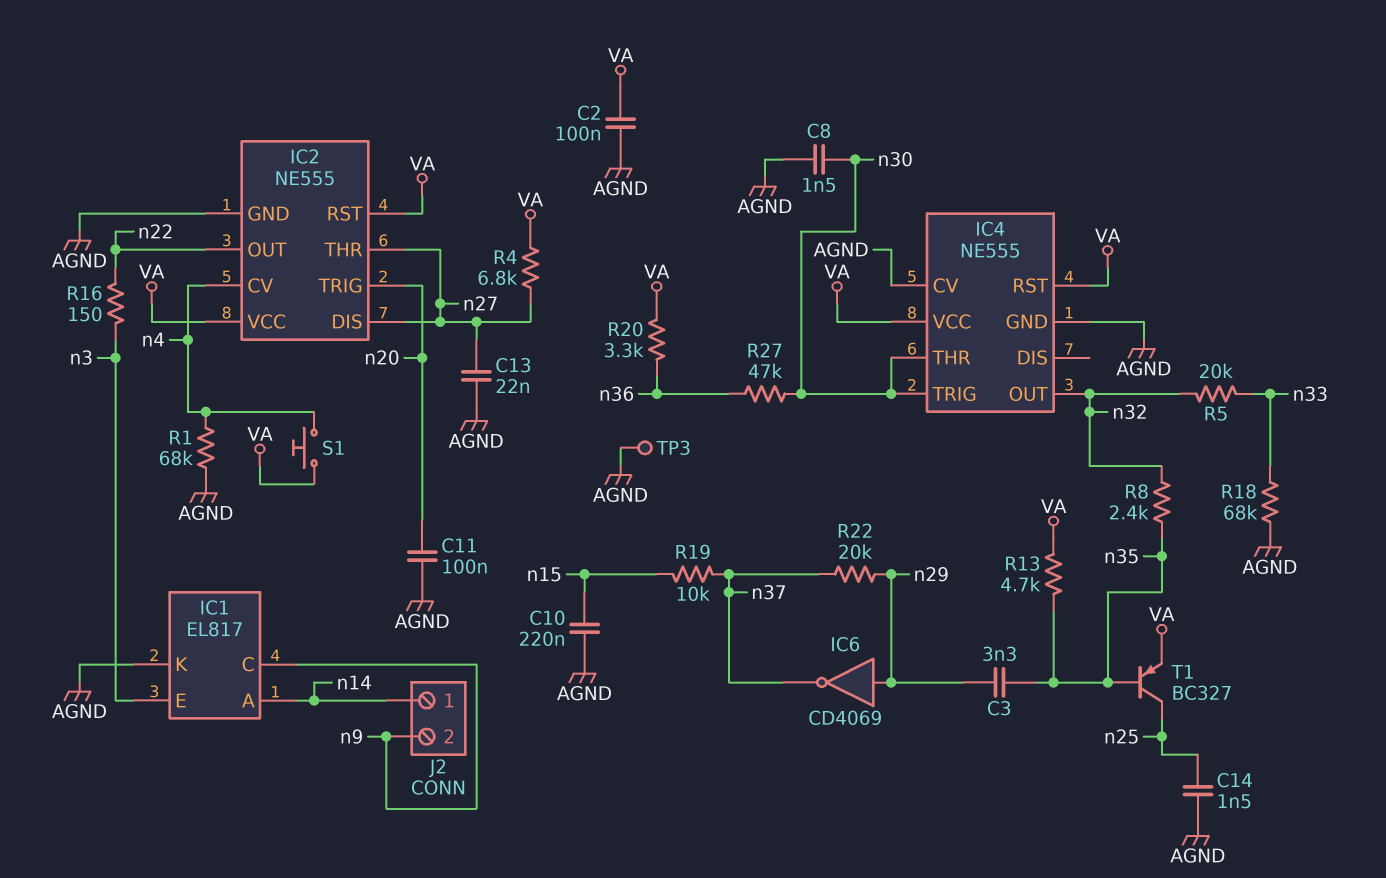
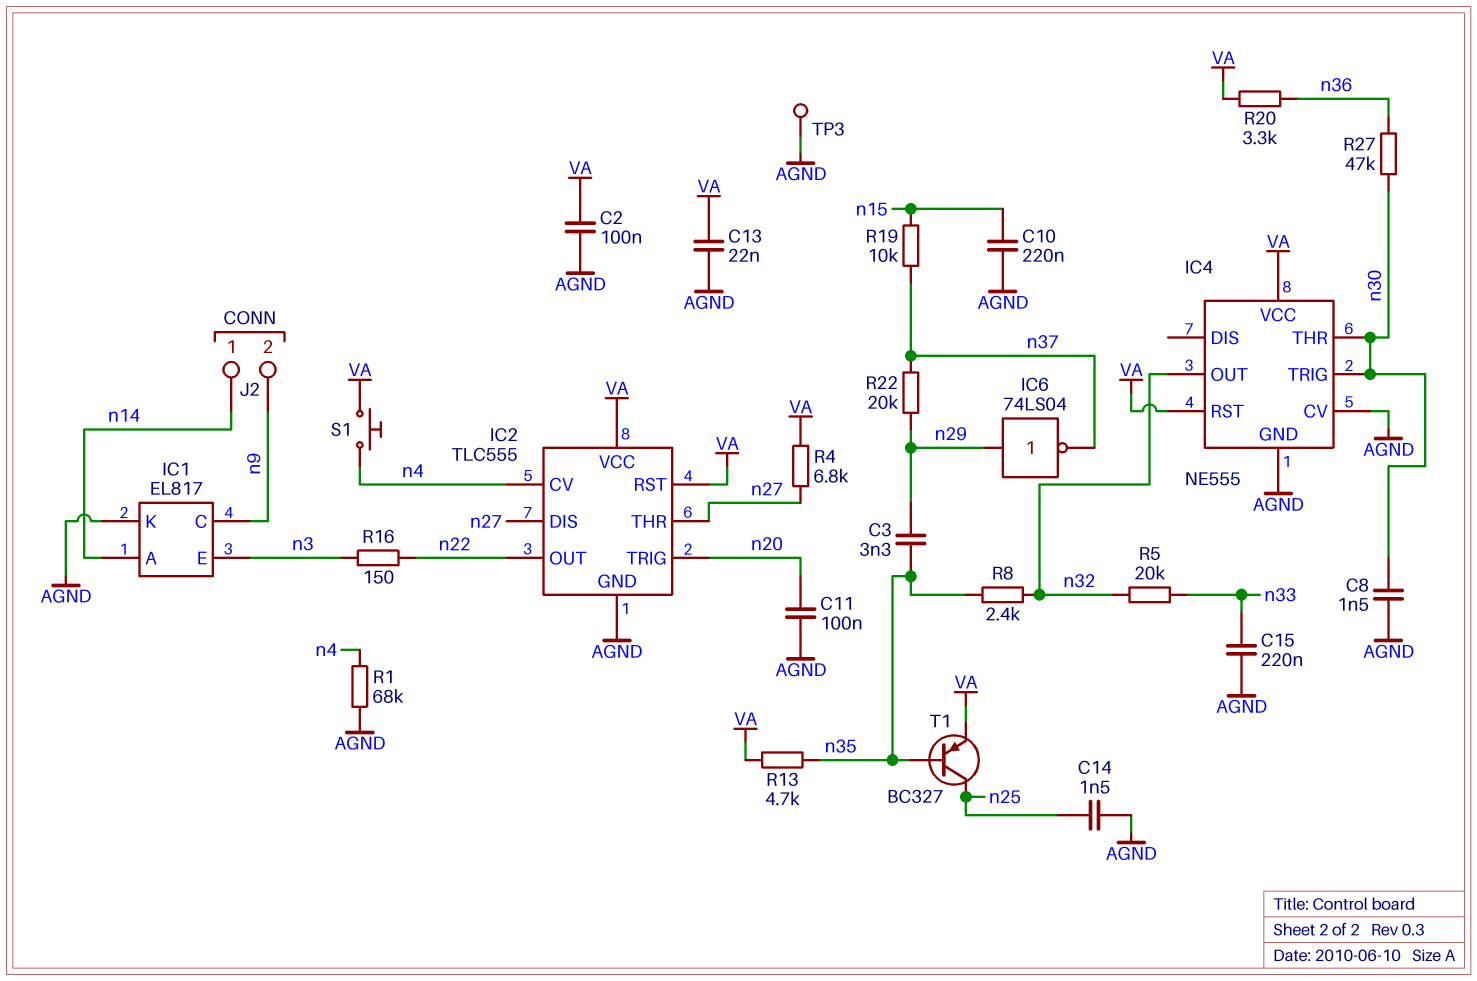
C13: 22nF (AGND, n27) -> 22nF (AGND, VA)
C15: none -> 220nF (AGND, n33)
IC2: NE555 -> TLC555
IC6: NOT CD4069 (in n29, out n37) -> NOT 74LS04 (in n29, out n37)
R18: 68k (AGND, n33) -> none

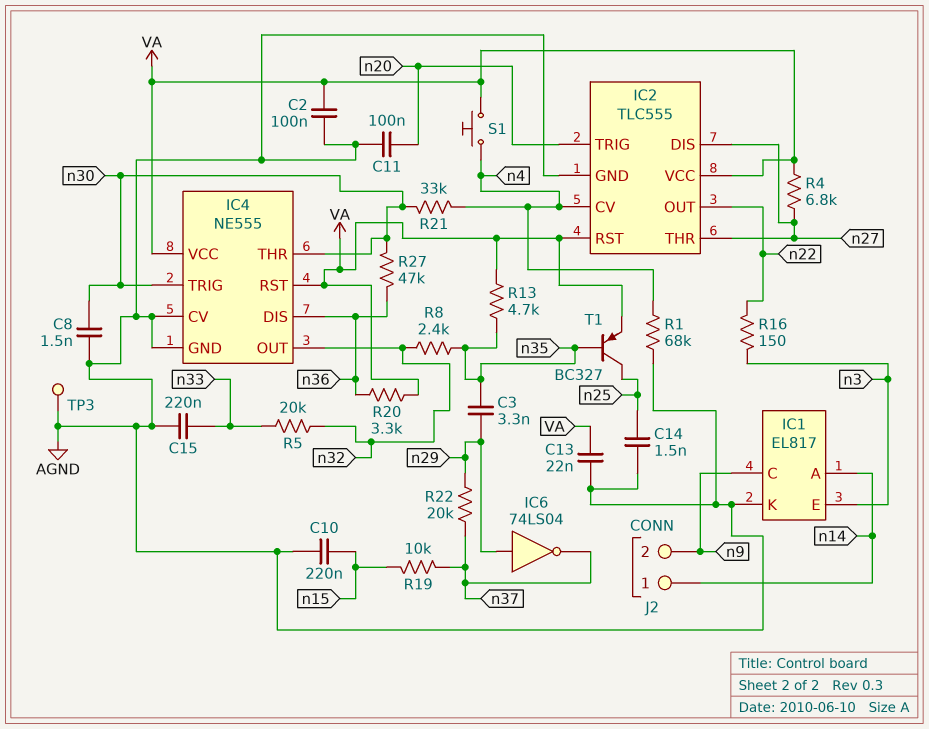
IC4 pin DIS: none -> n36
R21: none -> 33k (n4, n30)

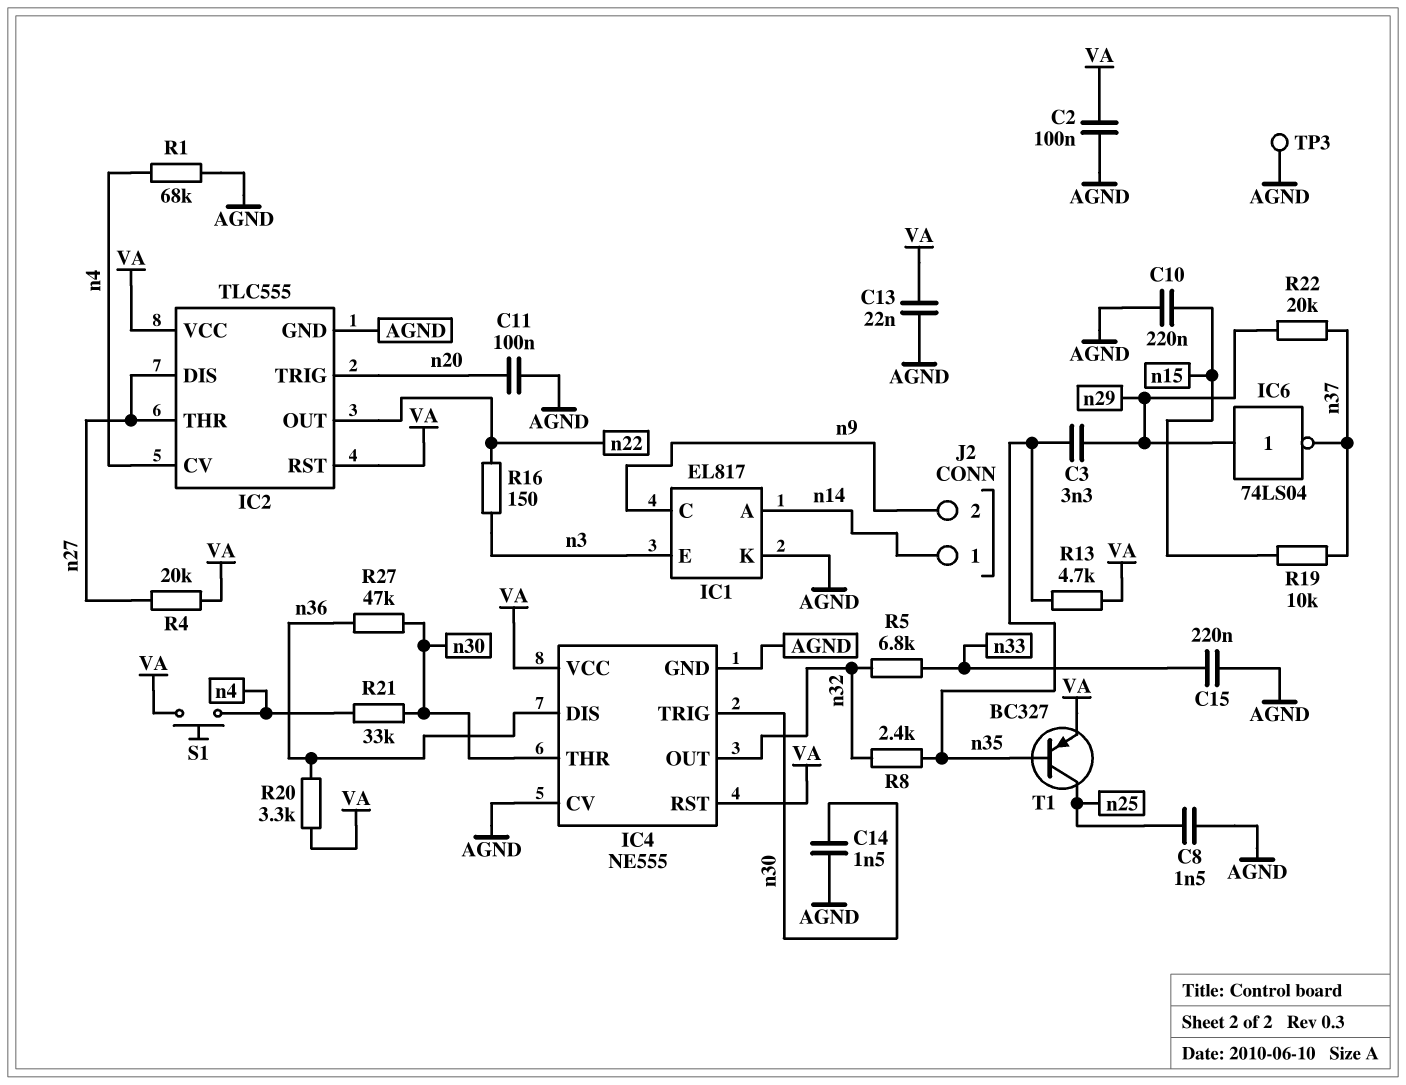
C8: 1.5nF (AGND, n30) -> 1.5nF (AGND, n25)
C14: 1.5nF (AGND, n25) -> 1.5nF (AGND, n30)
R4: 6.8k (VA, n27) -> 20k (VA, n27)
R5: 20k (n32, n33) -> 6.8k (n32, n33)

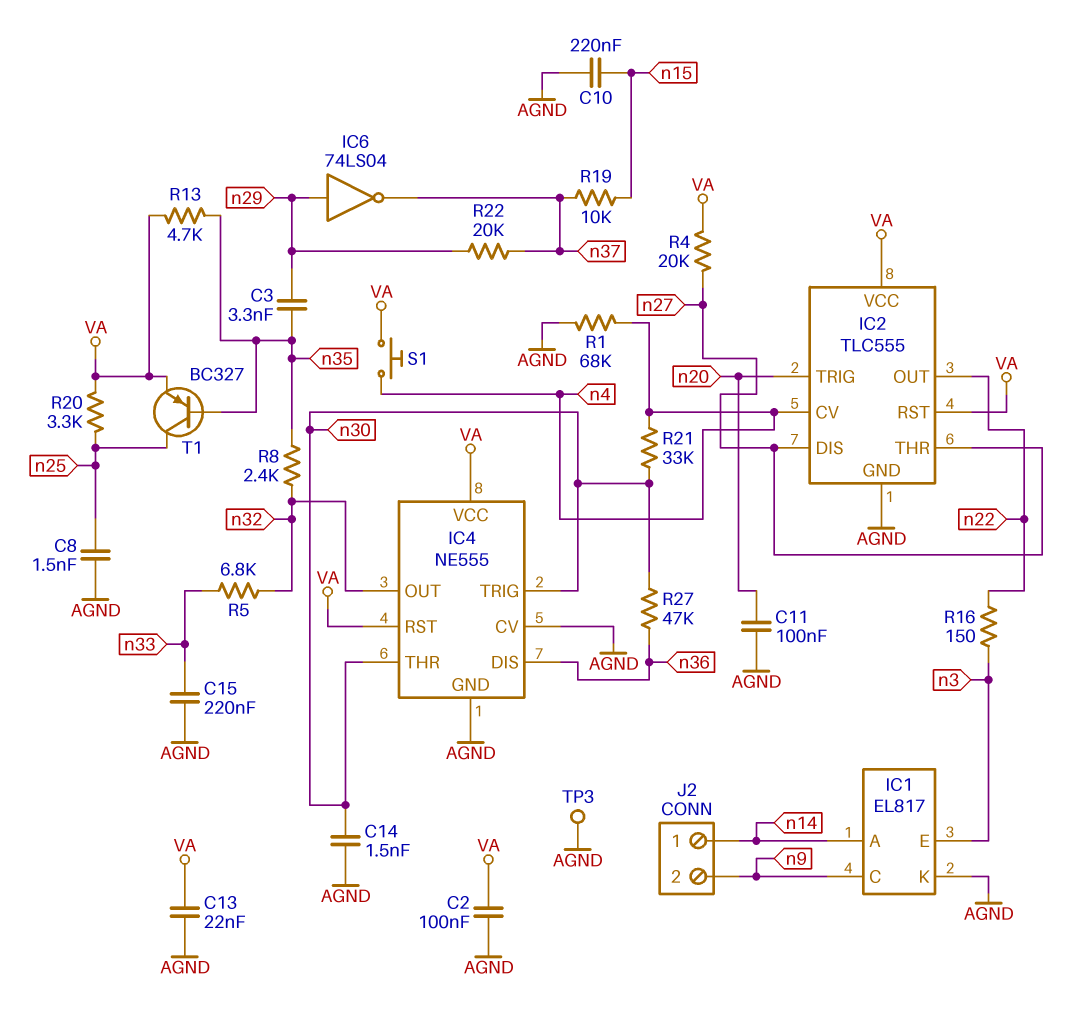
R20: 3.3k (VA, n36) -> 3.3k (VA, n25)

